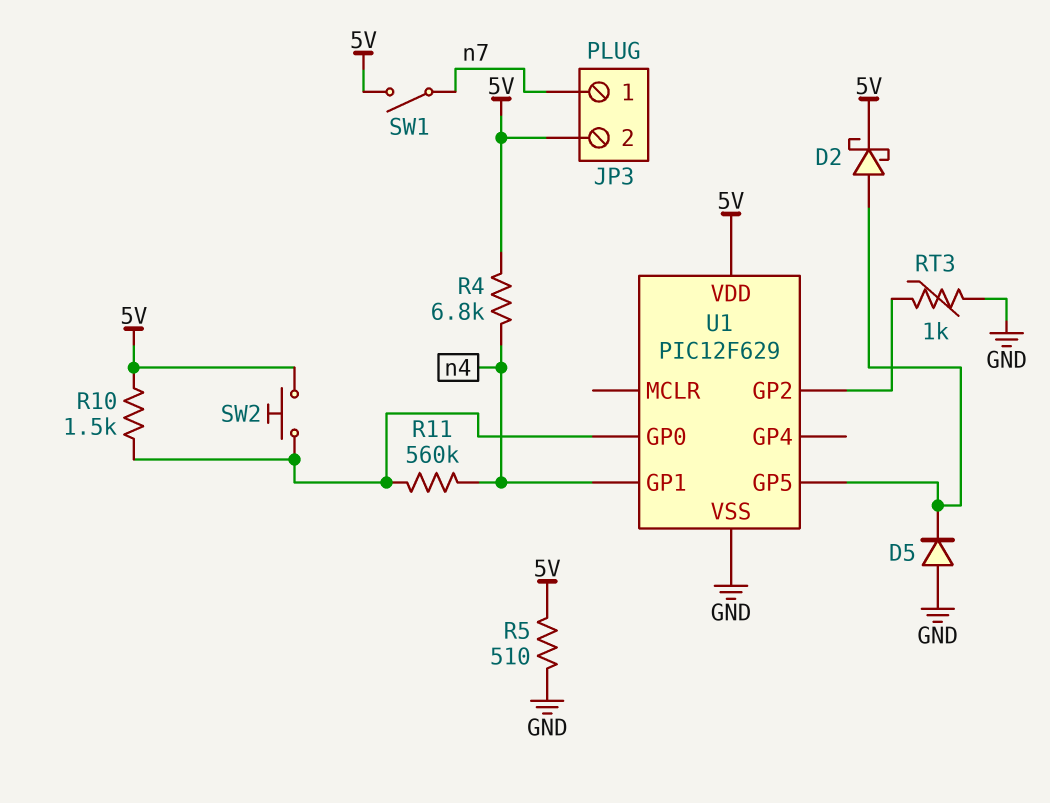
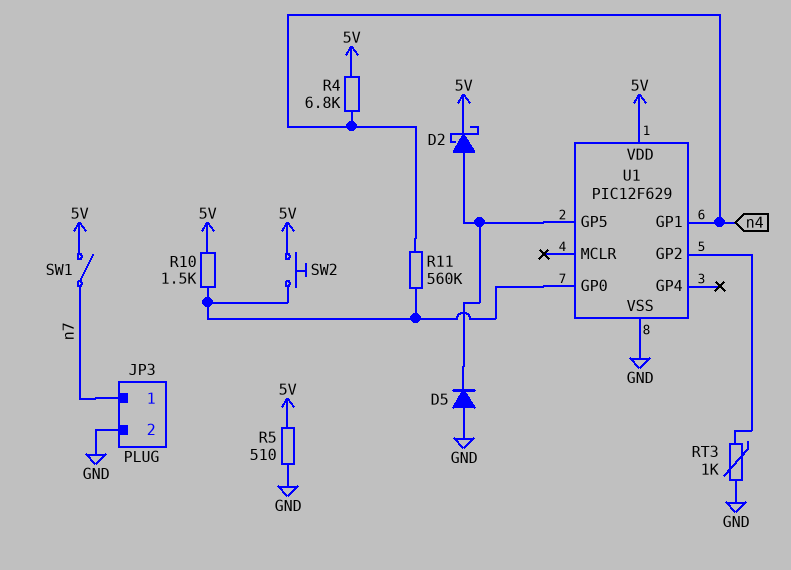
JP3 pin 2: 5V -> GND

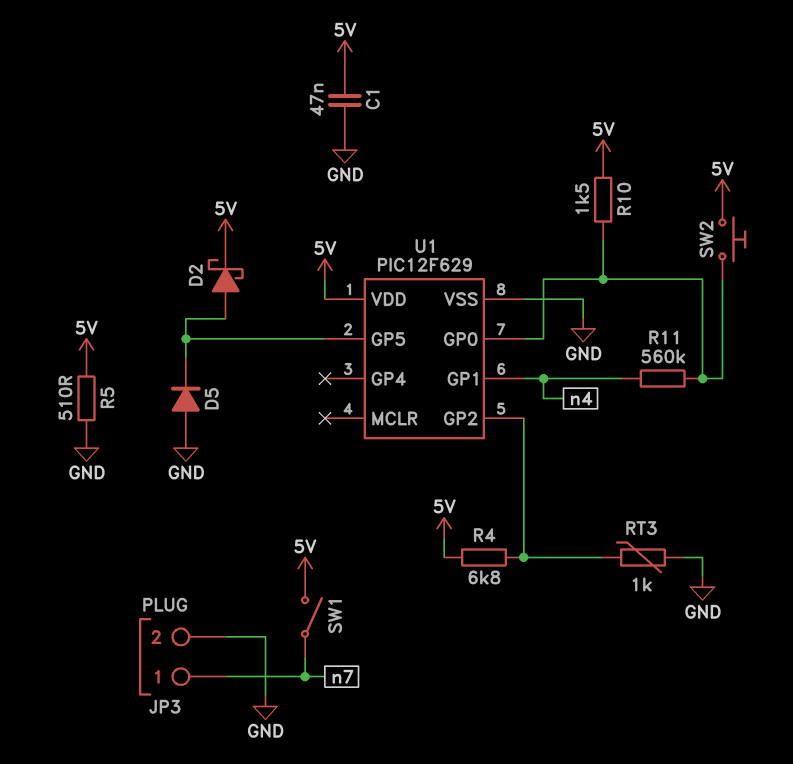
C1: none -> 47nF (5V, GND)
R4: 6.8k (5V, n4) -> 6.8k (5V, U1/GP2)

